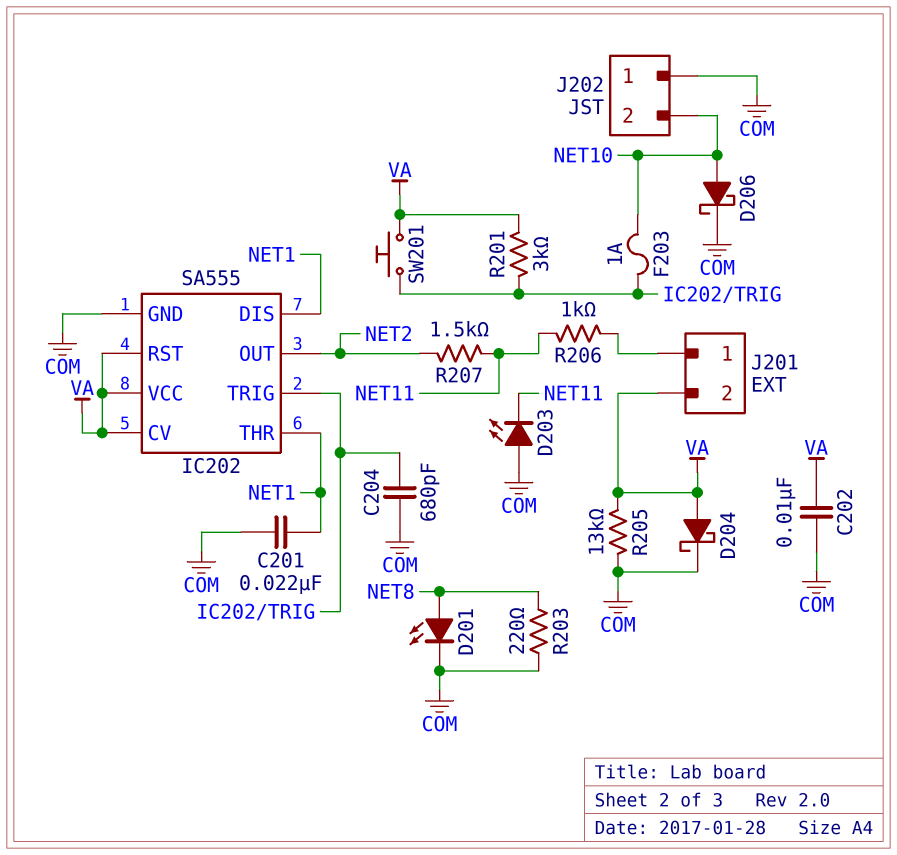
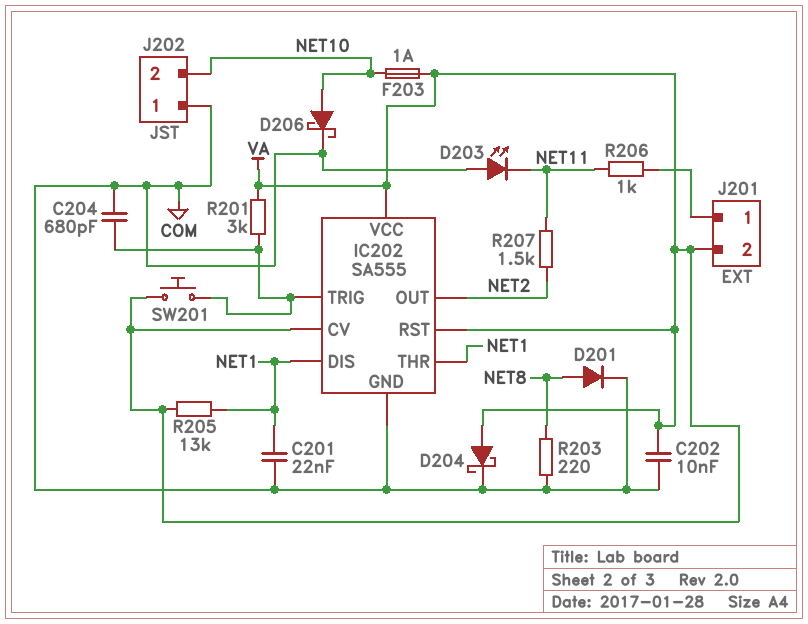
D201: LED (A NET8, K COM) -> diode (A NET8, K COM)
F203: 1A (IC202/TRIG, NET10) -> 1A (NET10, VA)
R205: 13k (COM, VA) -> 13k (NET1, VA)

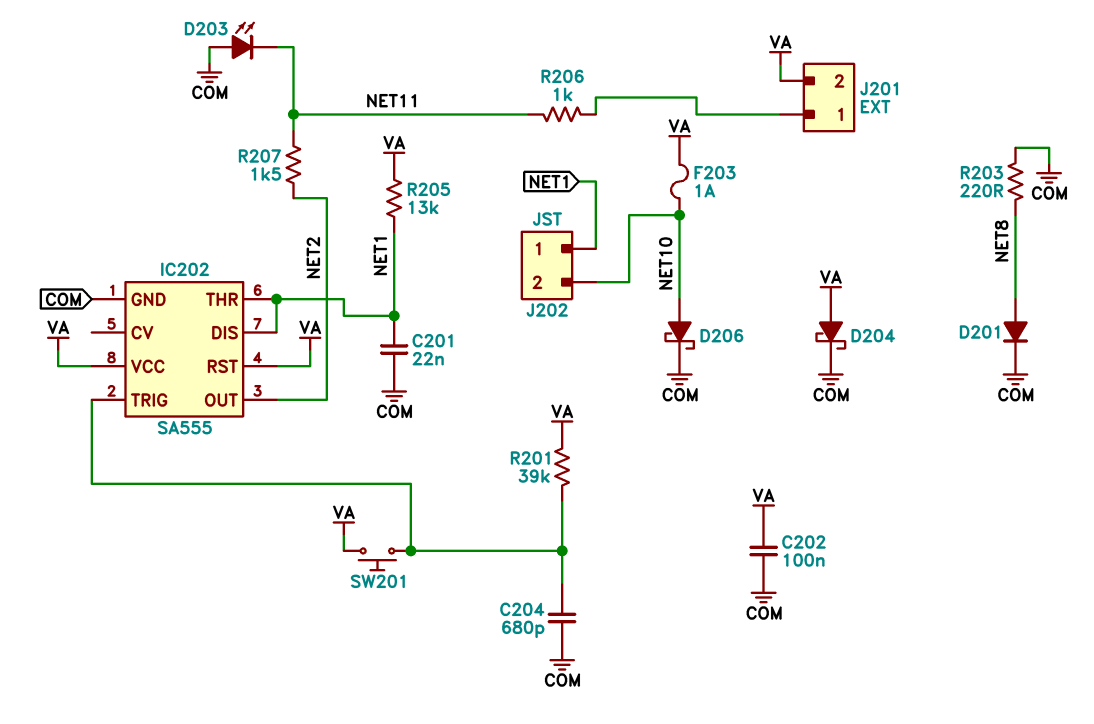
C202: 10nF (COM, VA) -> 100nF (COM, VA)
IC202 pin CV: VA -> none
J202 pin 1: COM -> NET1
R201: 3k (IC202/TRIG, VA) -> 39k (IC202/TRIG, VA)

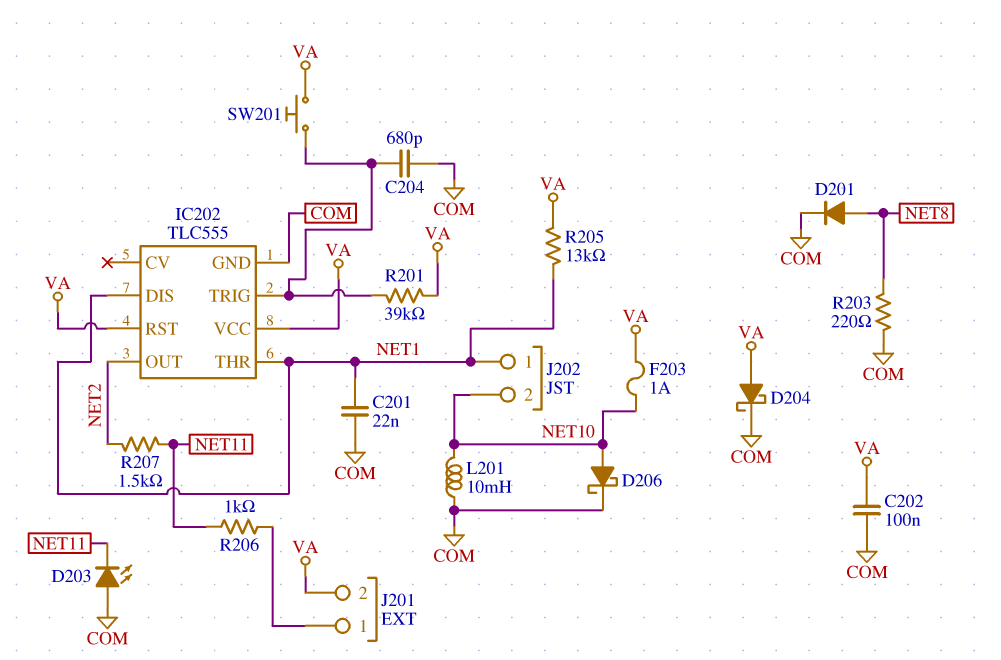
IC202: SA555 -> TLC555
L201: none -> 10mH (COM, NET10)

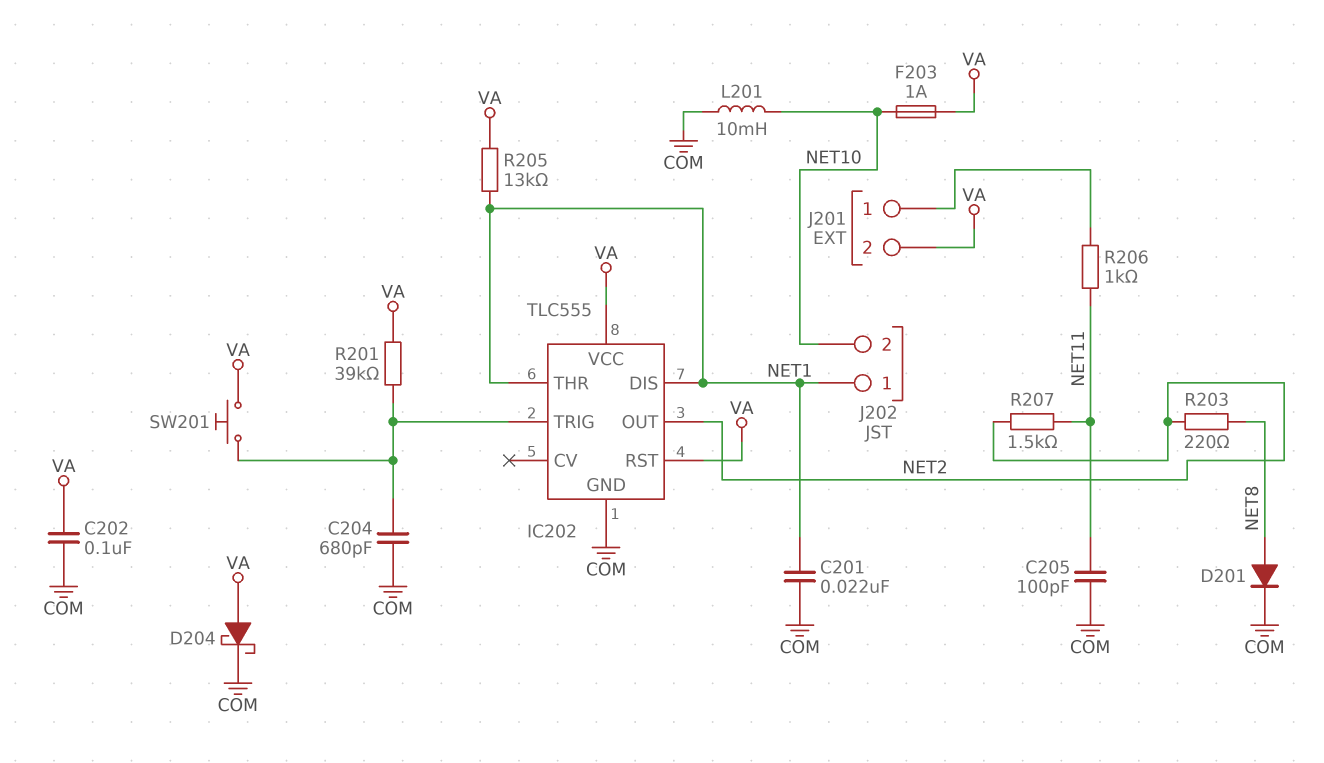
C205: none -> 100pF (COM, NET11)
D203: LED (A COM, K NET11) -> none
D206: schottky (A NET10, K COM) -> none
R203: 220 (COM, NET8) -> 220 (NET2, NET8)

